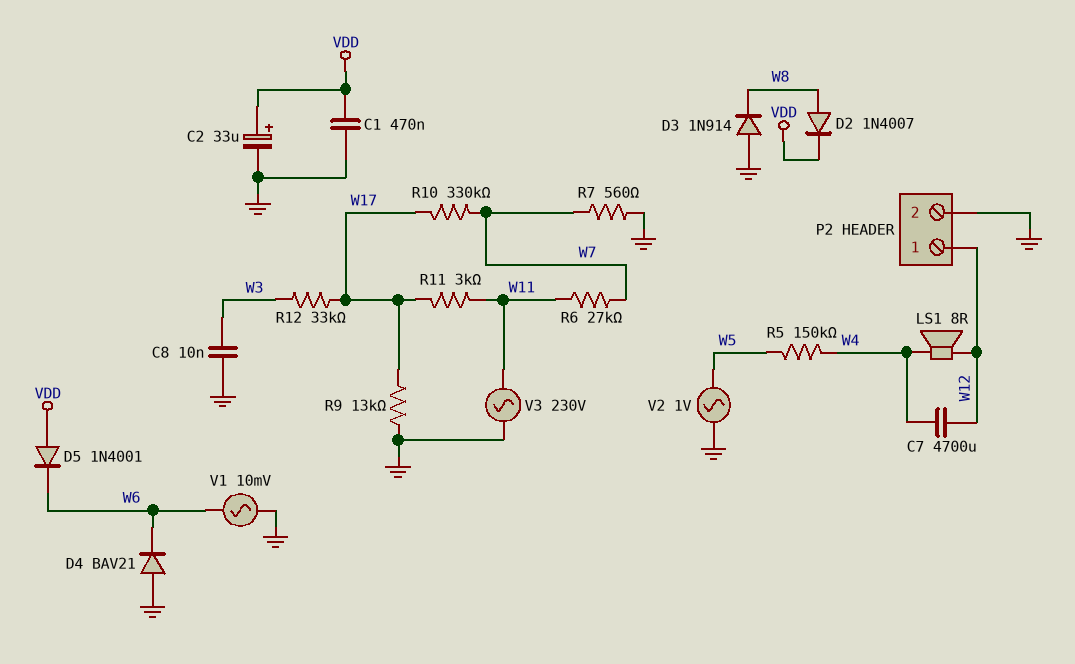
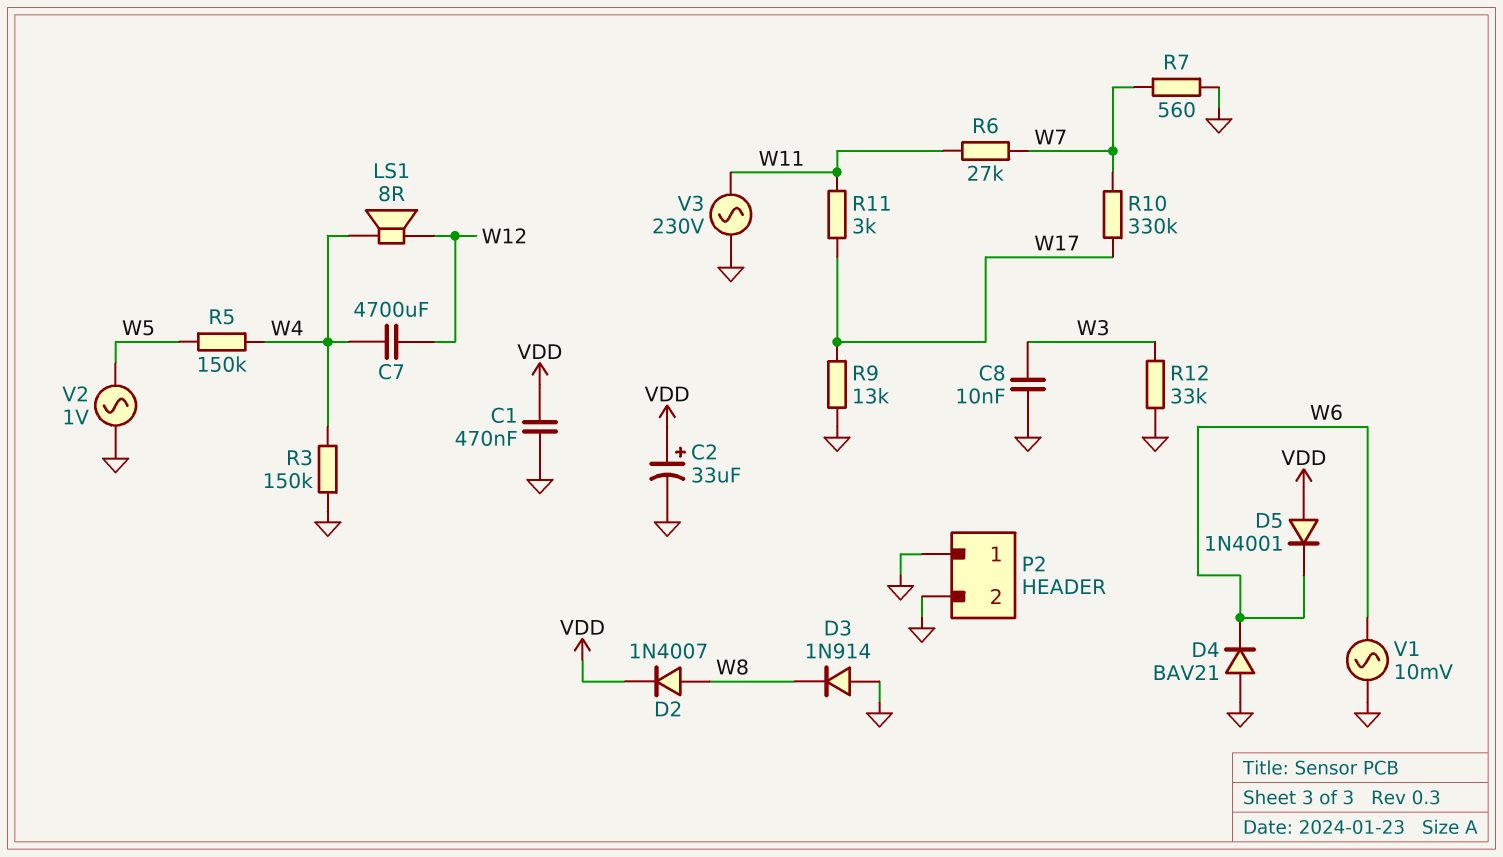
P2 pin 1: W12 -> GND
R3: none -> 150k (GND, W4)
R12: 33k (W3, W17) -> 33k (GND, W3)

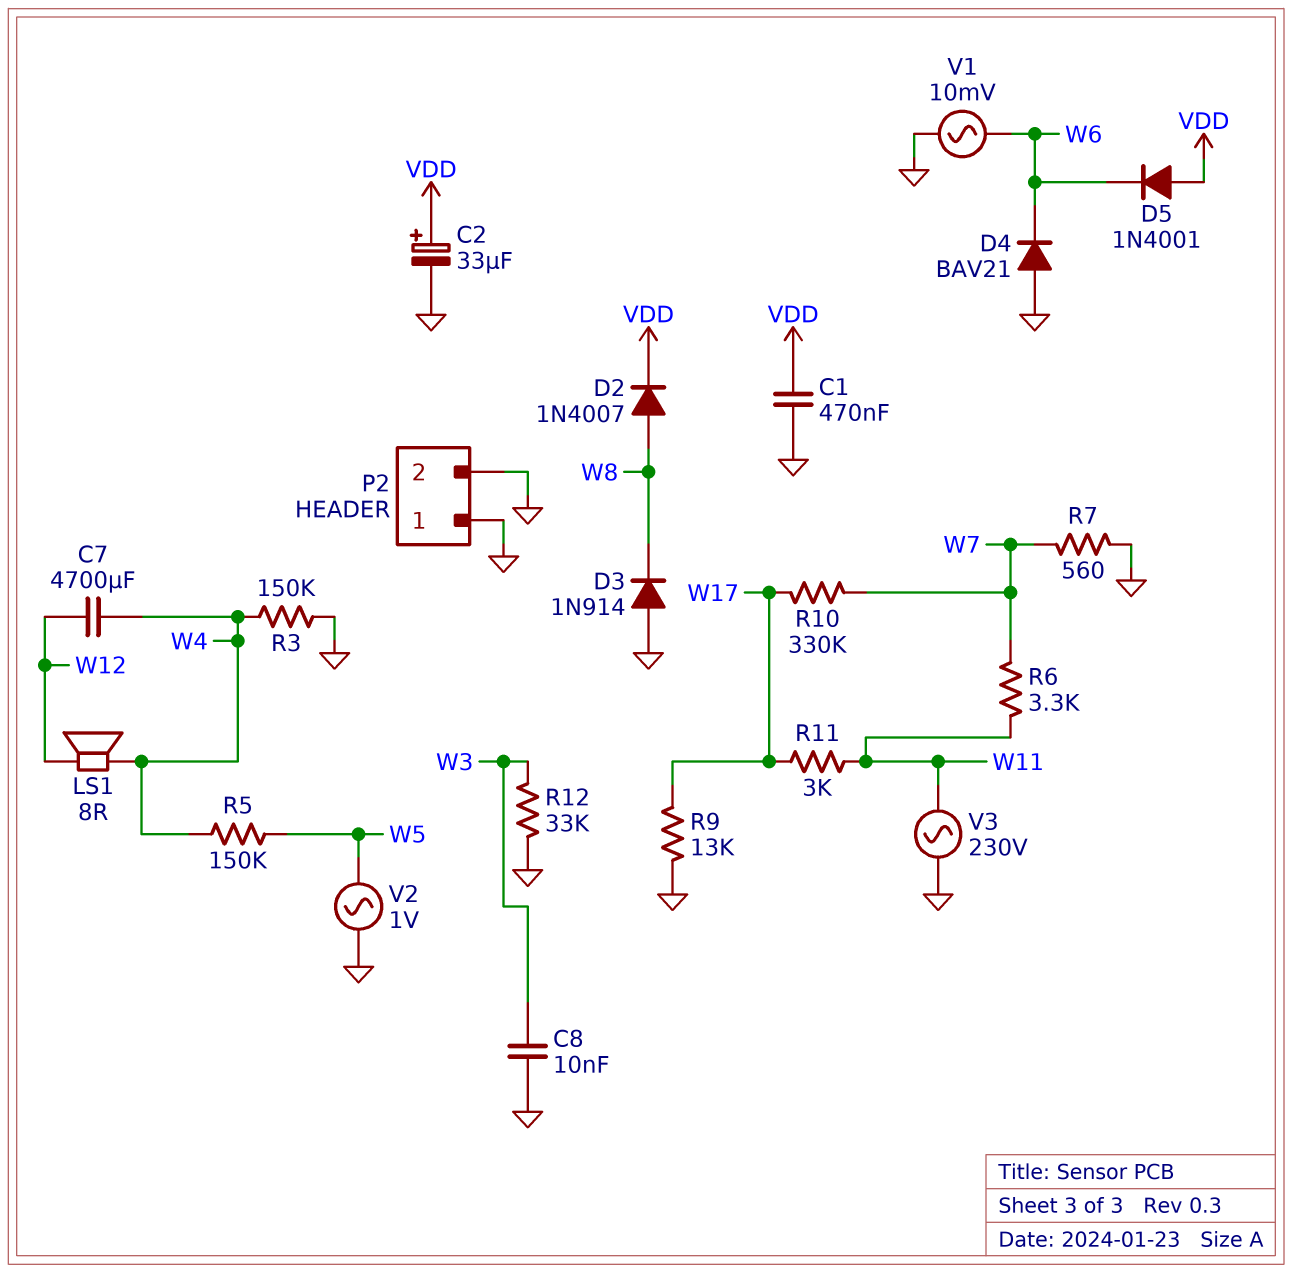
R6: 27k (W7, W11) -> 3.3k (W7, W11)

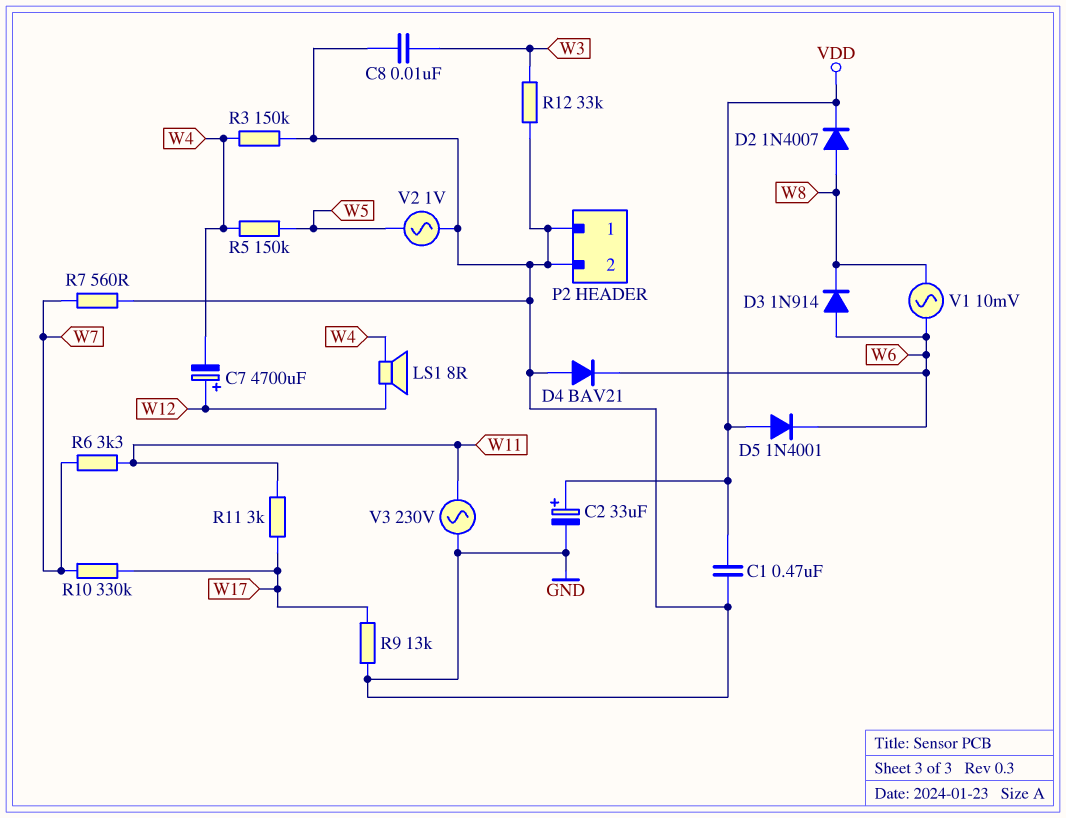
C7: 4700uF (W4, W12) -> 4700uF (plus W12, minus W4)
D3: diode 1N914 (A GND, K W8) -> diode 1N914 (A W6, K W8)
V1: AC 10mV (GND, W6) -> AC 10mV (W6, W8)

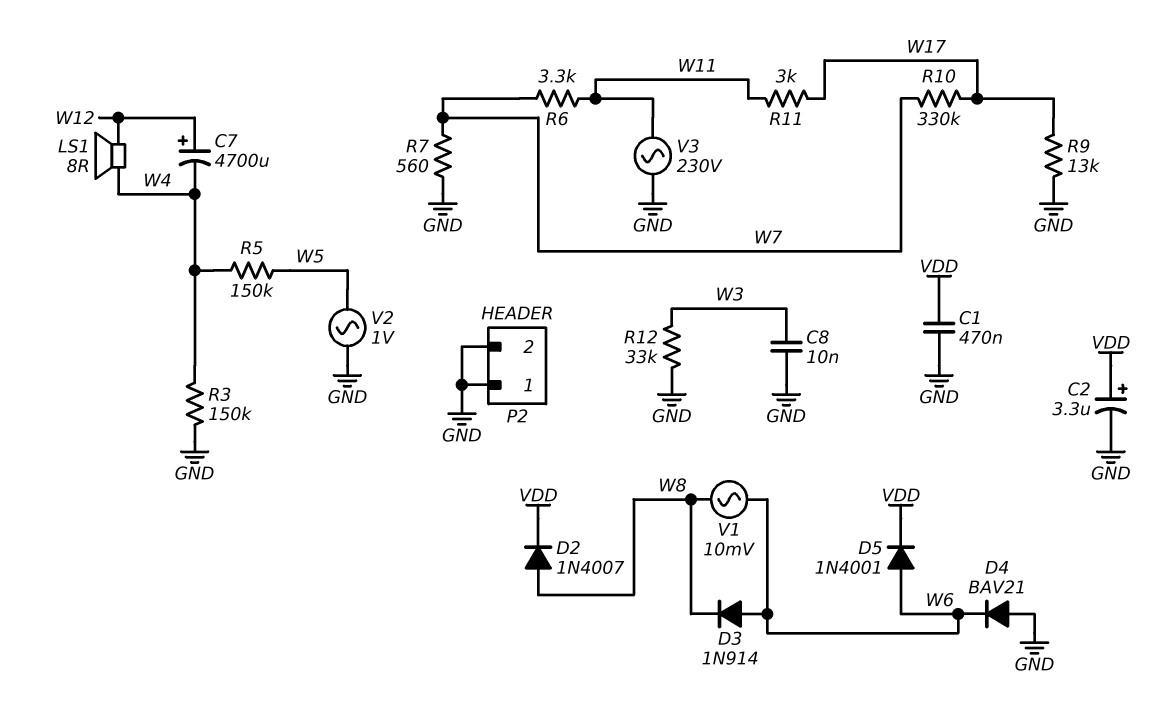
C2: 33uF (plus VDD, minus GND) -> 3.3uF (plus VDD, minus GND)
D5: diode 1N4001 (A VDD, K W6) -> diode 1N4001 (A W6, K VDD)

